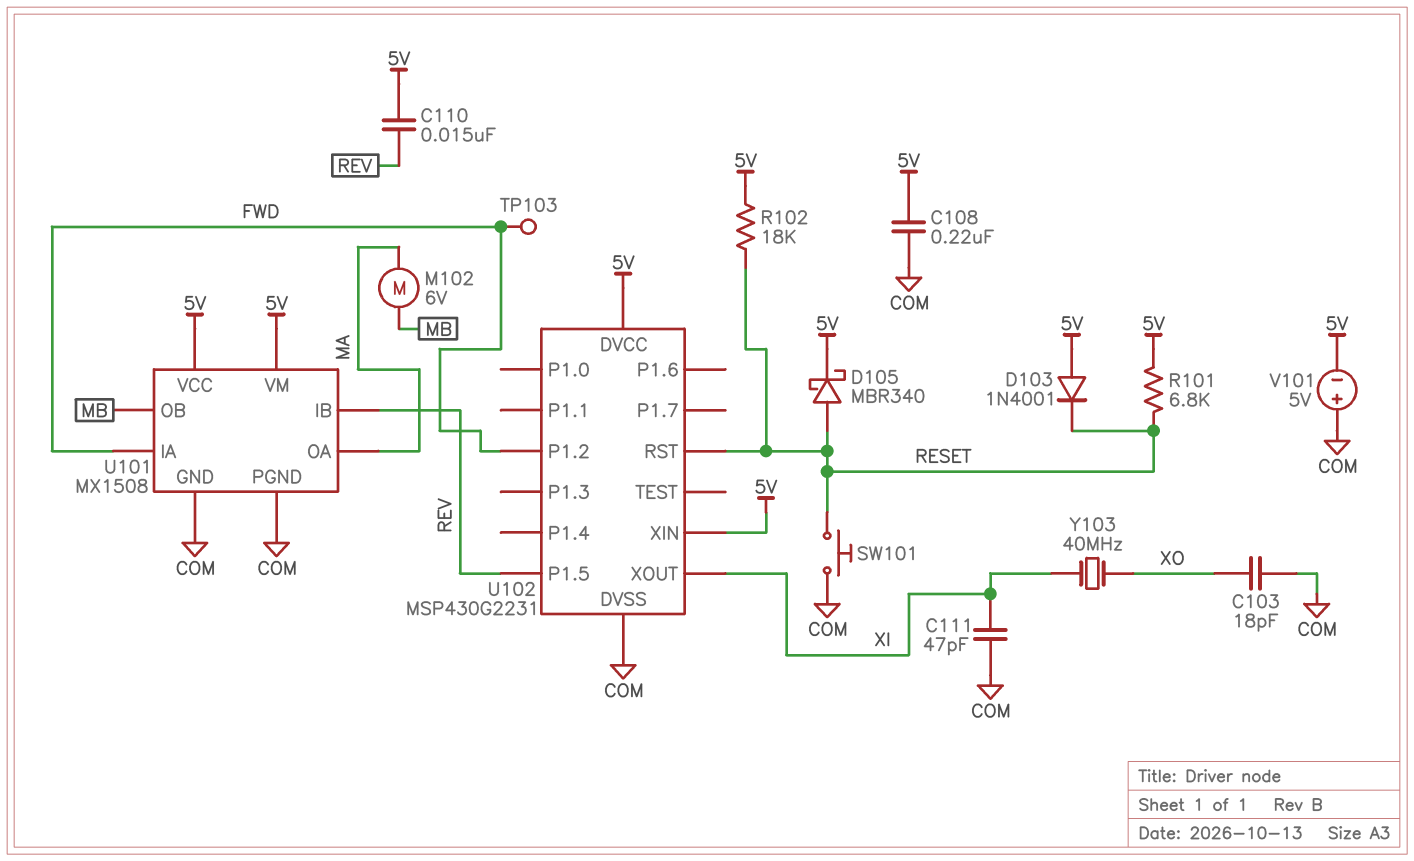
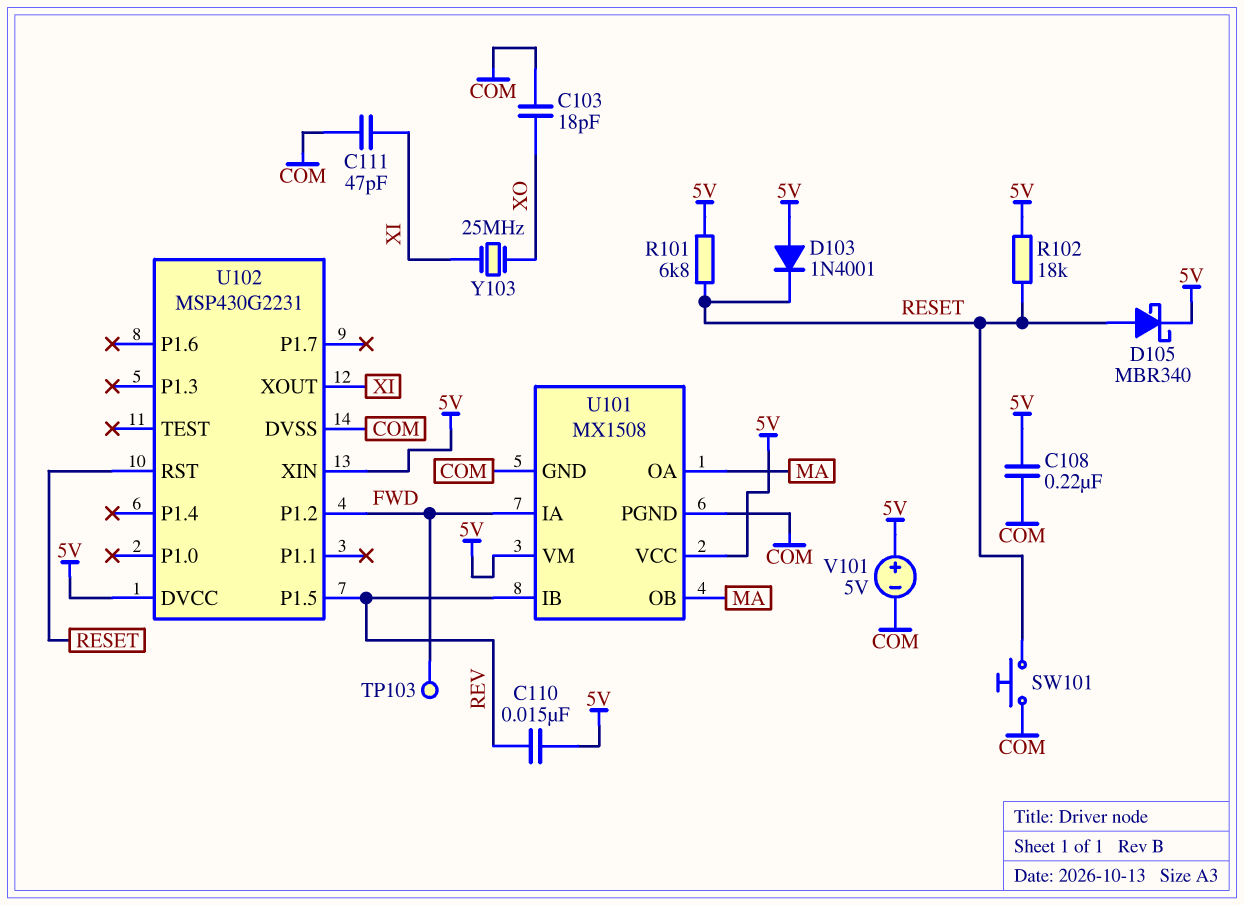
M102: motor 6V (MA, MB) -> none
U101 pin OB: MB -> MA
V101: 5V (plus COM, minus 5V) -> 5V (plus 5V, minus COM)
Y103: 40MHz (XI, XO) -> 25MHz (XI, XO)

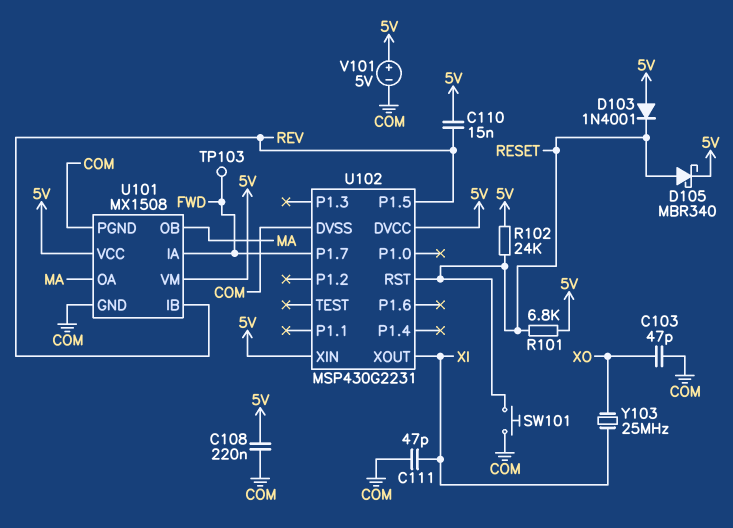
C103: 18pF (COM, XO) -> 47pF (COM, XO)
R102: 18k (5V, RESET) -> 24k (5V, RESET)
U102 pin P1.2: FWD -> none
U102 pin P1.7: none -> FWD

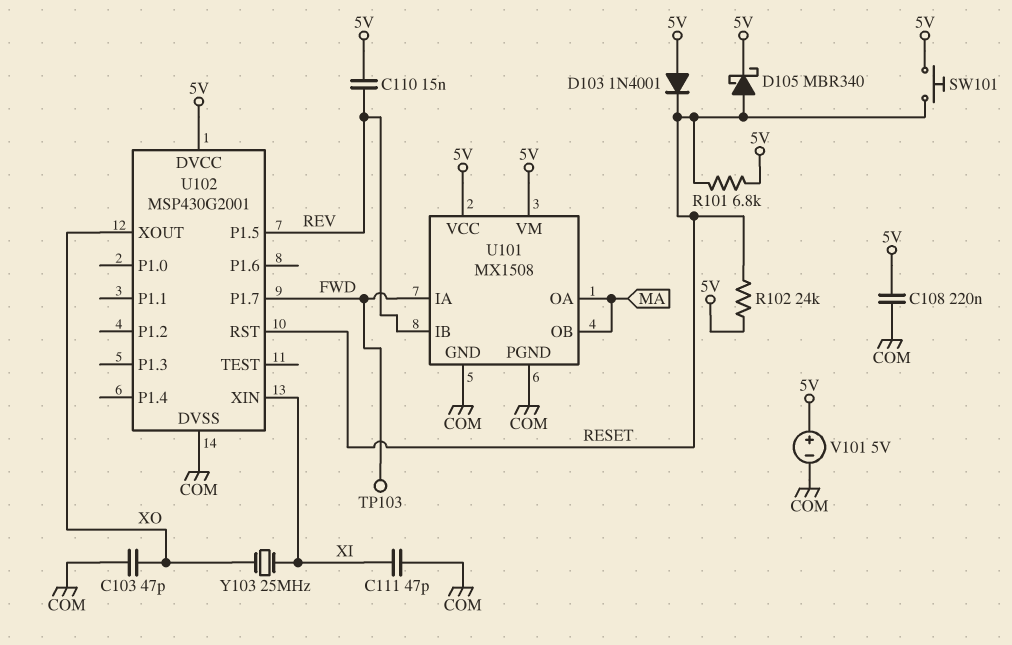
SW101: button (COM, RESET) -> button (5V, RESET)
U102: MSP430G2231 -> MSP430G2001
U102 pin XIN: 5V -> XI
U102 pin XOUT: XI -> XO

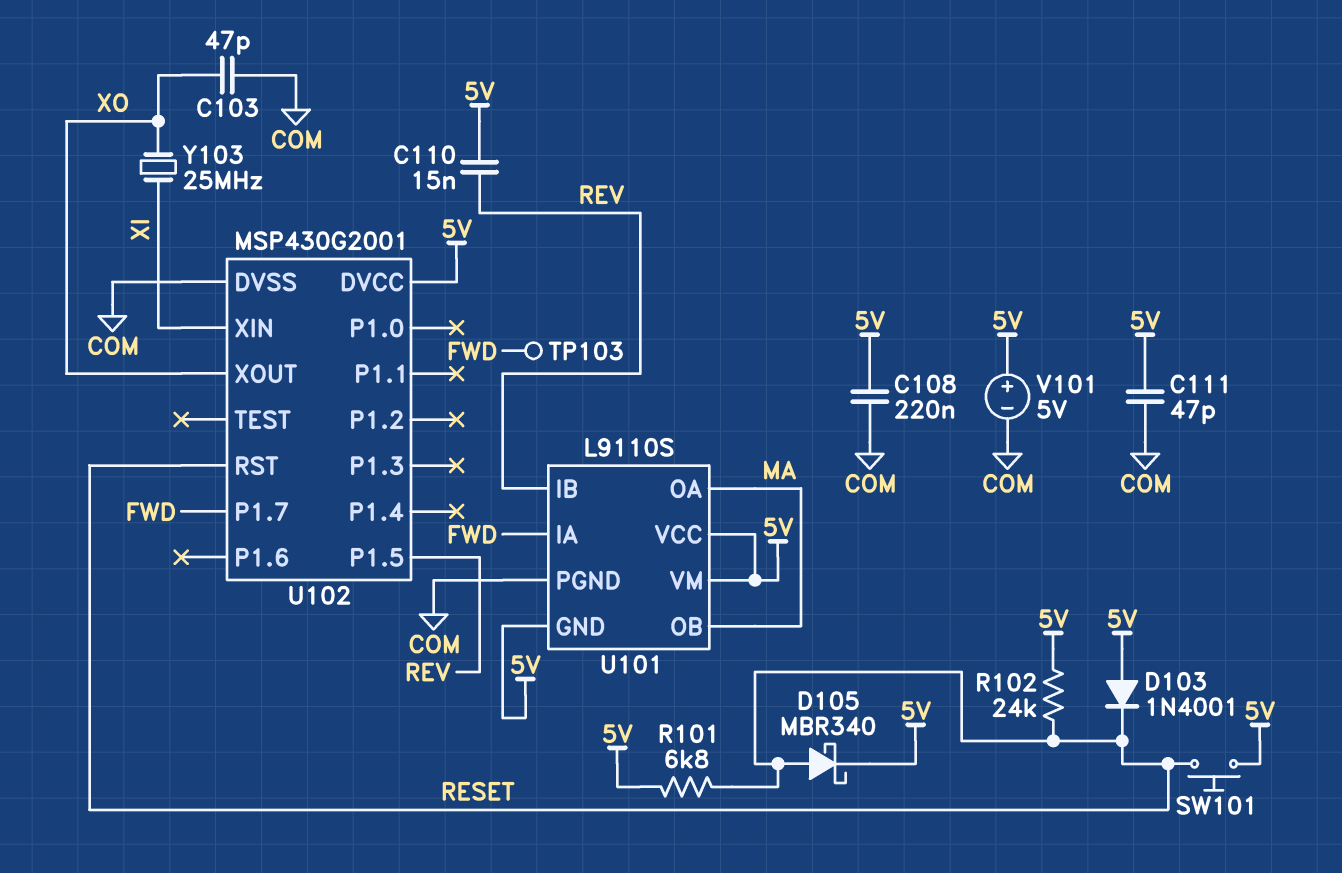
C111: 47pF (COM, XI) -> 47pF (5V, COM)
U101: MX1508 -> L9110S
U101 pin GND: COM -> 5V

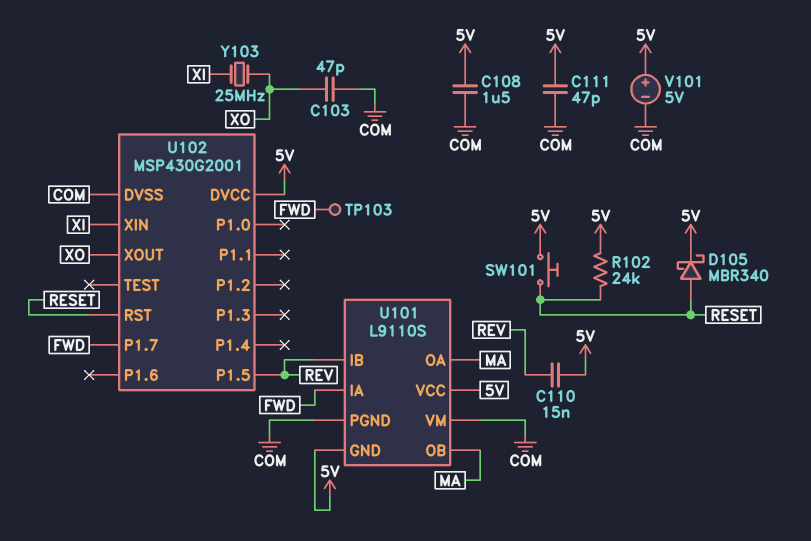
C108: 220nF (5V, COM) -> 1.5uF (5V, COM)
D103: diode 1N4001 (A 5V, K RESET) -> none
R101: 6.8k (5V, RESET) -> none
U101 pin VM: 5V -> COM

